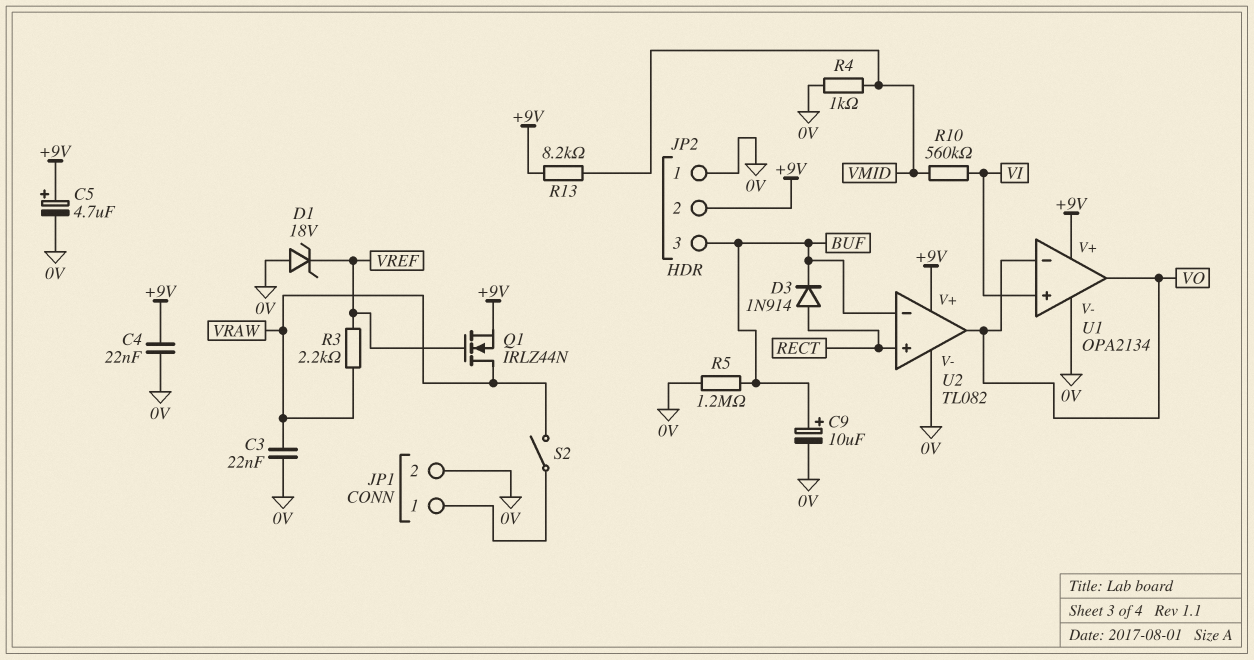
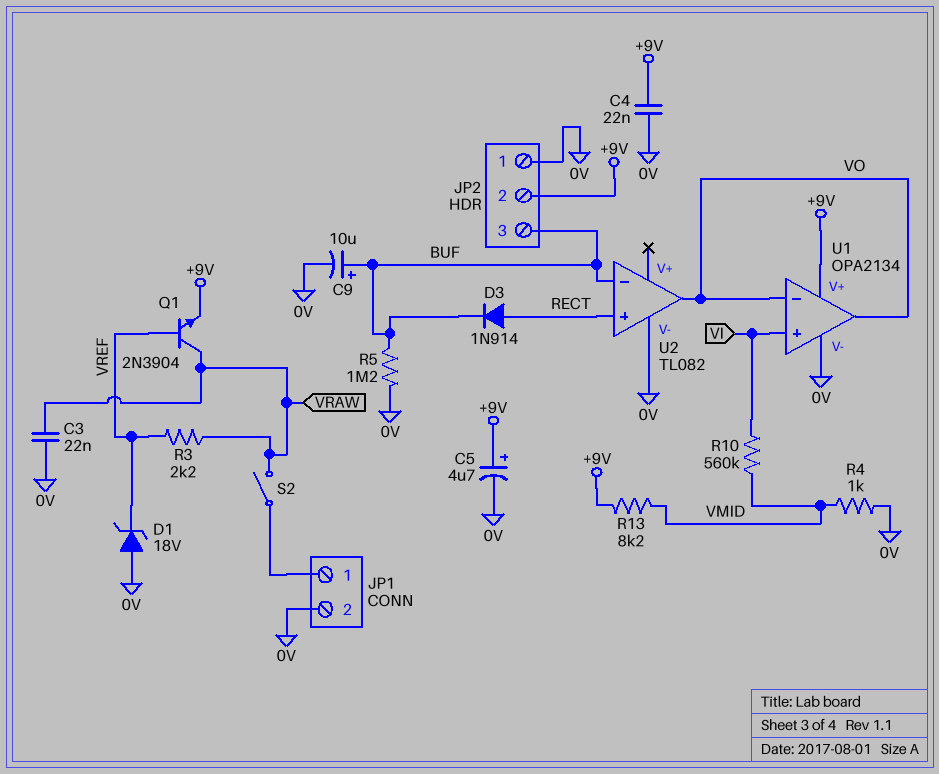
Q1: NMOS IRLZ44N (G VREF, D VRAW, S +9V) -> NPN 2N3904 (B VREF, C VRAW, E +9V)
U2 pin V+: +9V -> none

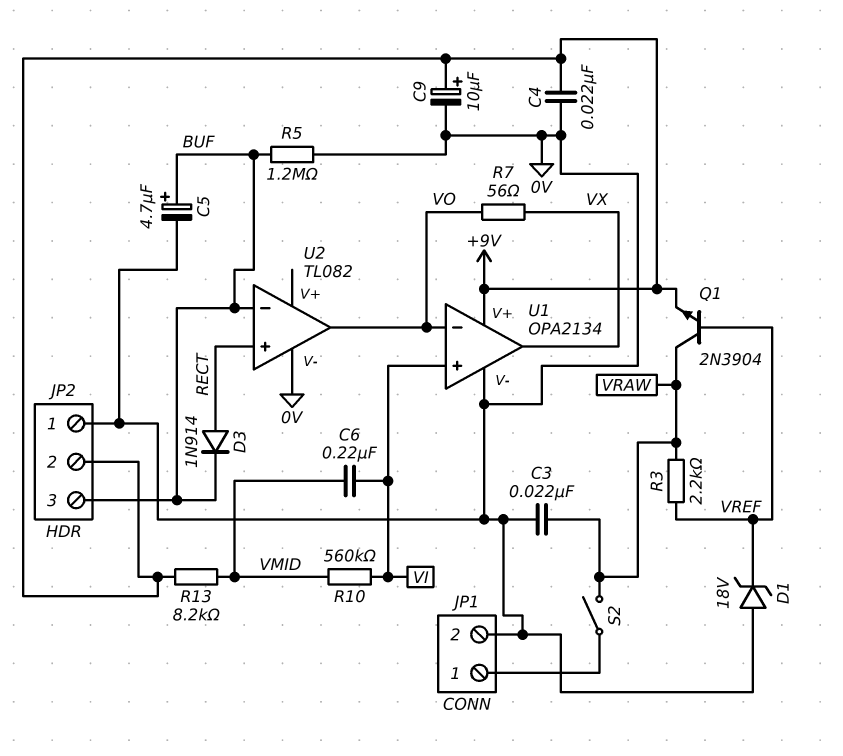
C5: 4.7uF (plus +9V, minus 0V) -> 4.7uF (plus BUF, minus 0V)
C6: none -> 220nF (VI, VMID)
C9: 10uF (plus BUF, minus 0V) -> 10uF (plus +9V, minus 0V)
R4: 1k (0V, VMID) -> none
R7: none -> 56 (VO, VX)
U1 pin out: VO -> VX

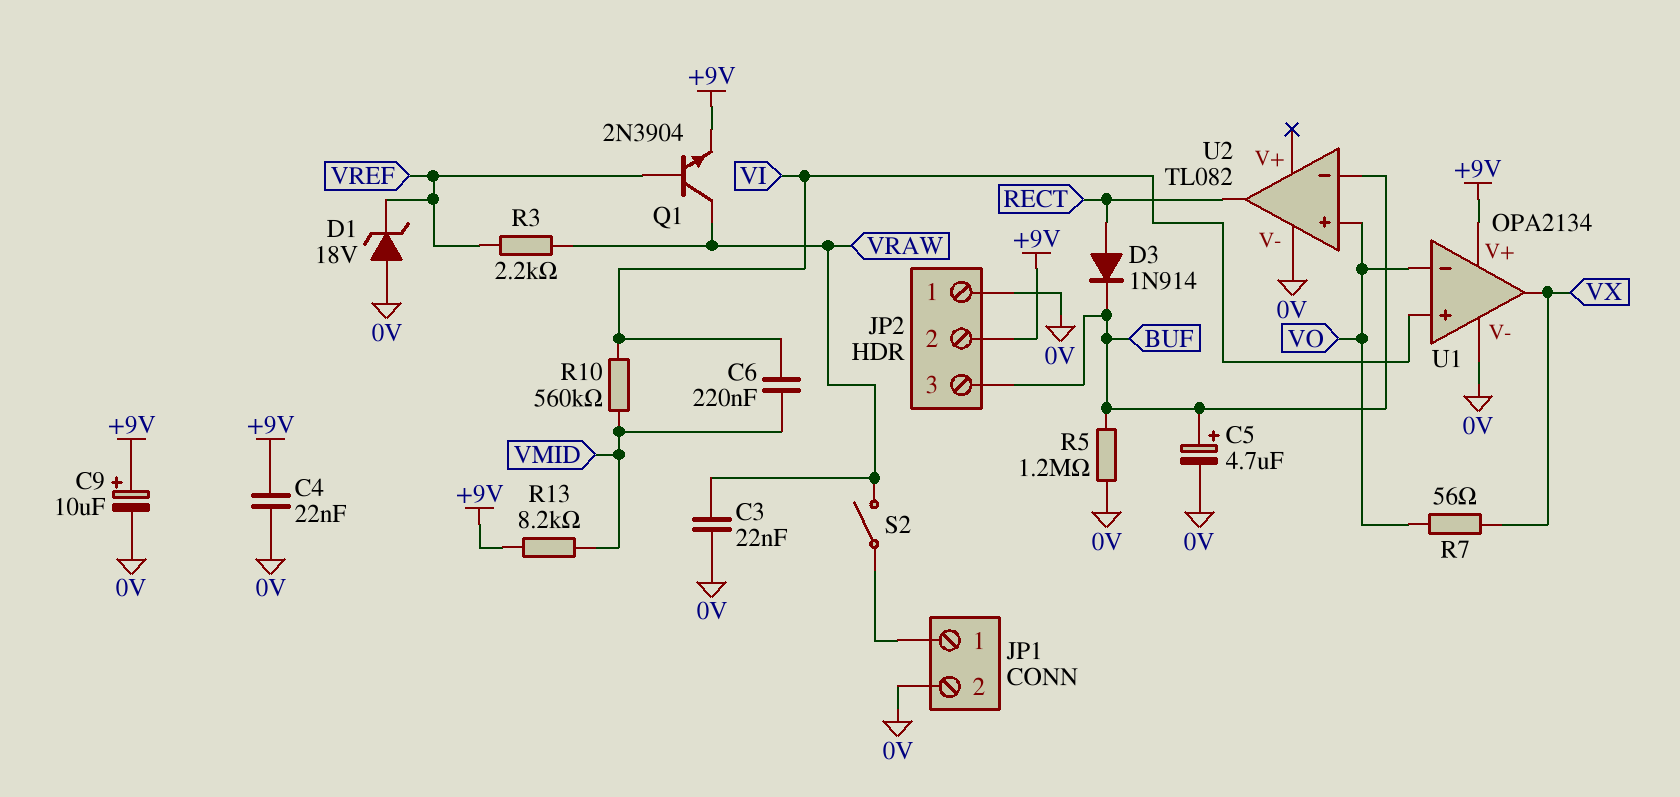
U2 pin in+: RECT -> VO
U2 pin out: VO -> RECT

